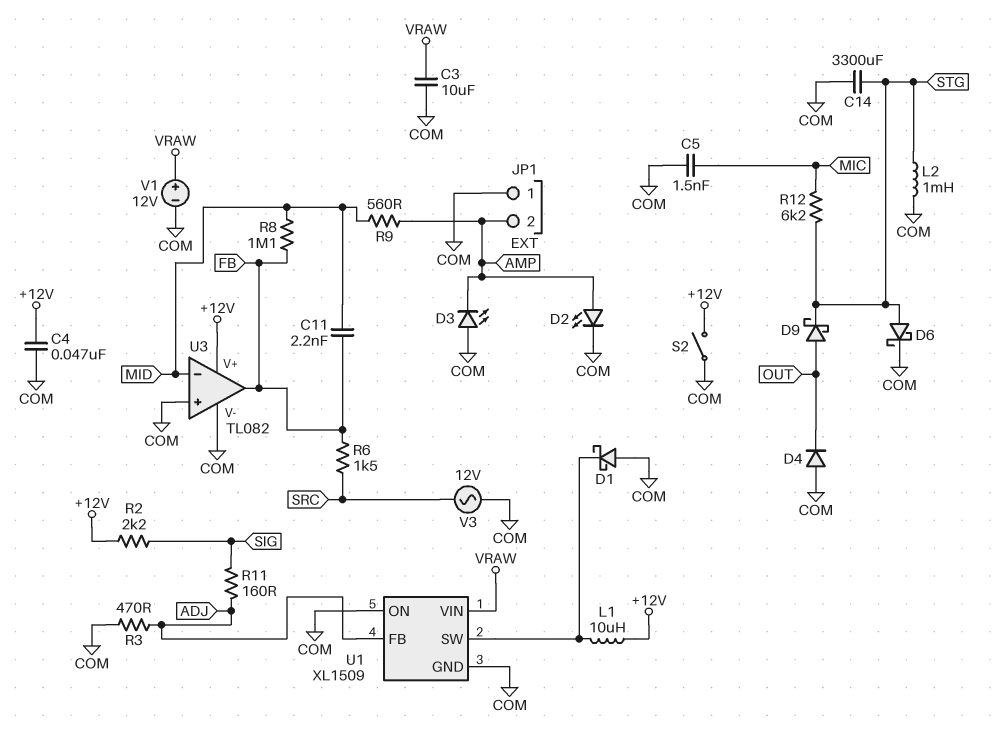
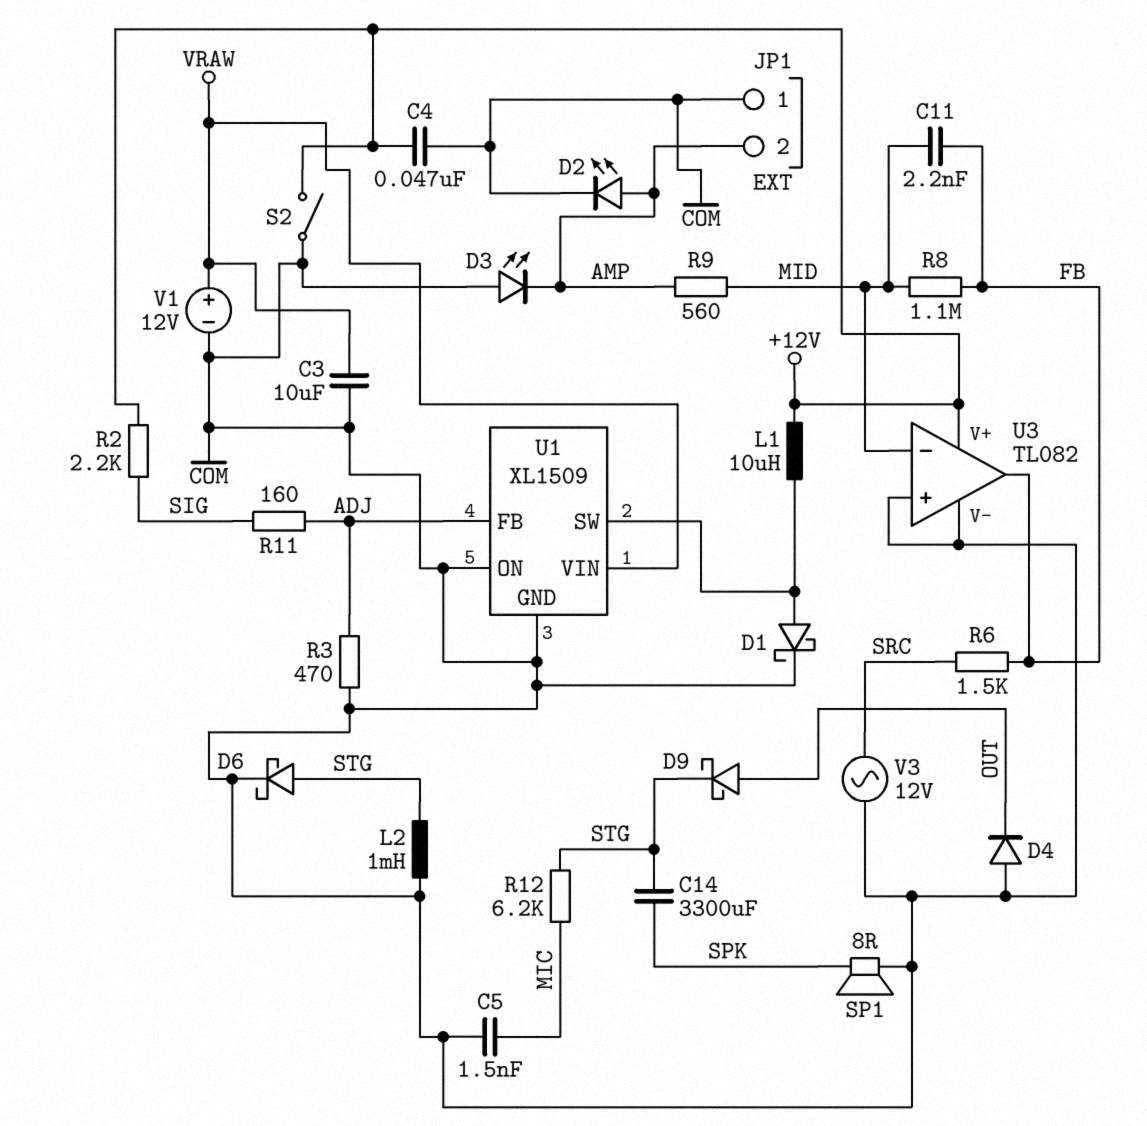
C14: 3300uF (COM, STG) -> 3300uF (SPK, STG)
D1: schottky (A COM, K U1/SW) -> schottky (A U1/SW, K COM)
SP1: none -> speaker 8R (COM, SPK)

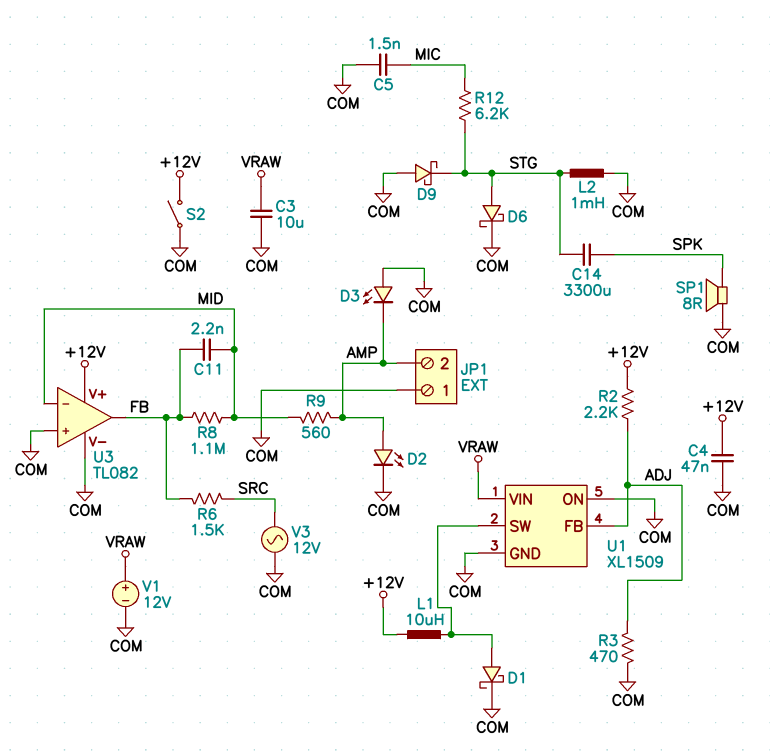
D4: diode (A COM, K OUT) -> none
D9: schottky (A OUT, K STG) -> schottky (A COM, K STG)
R2: 2.2k (+12V, SIG) -> 2.2k (+12V, ADJ)
R11: 160 (ADJ, SIG) -> none

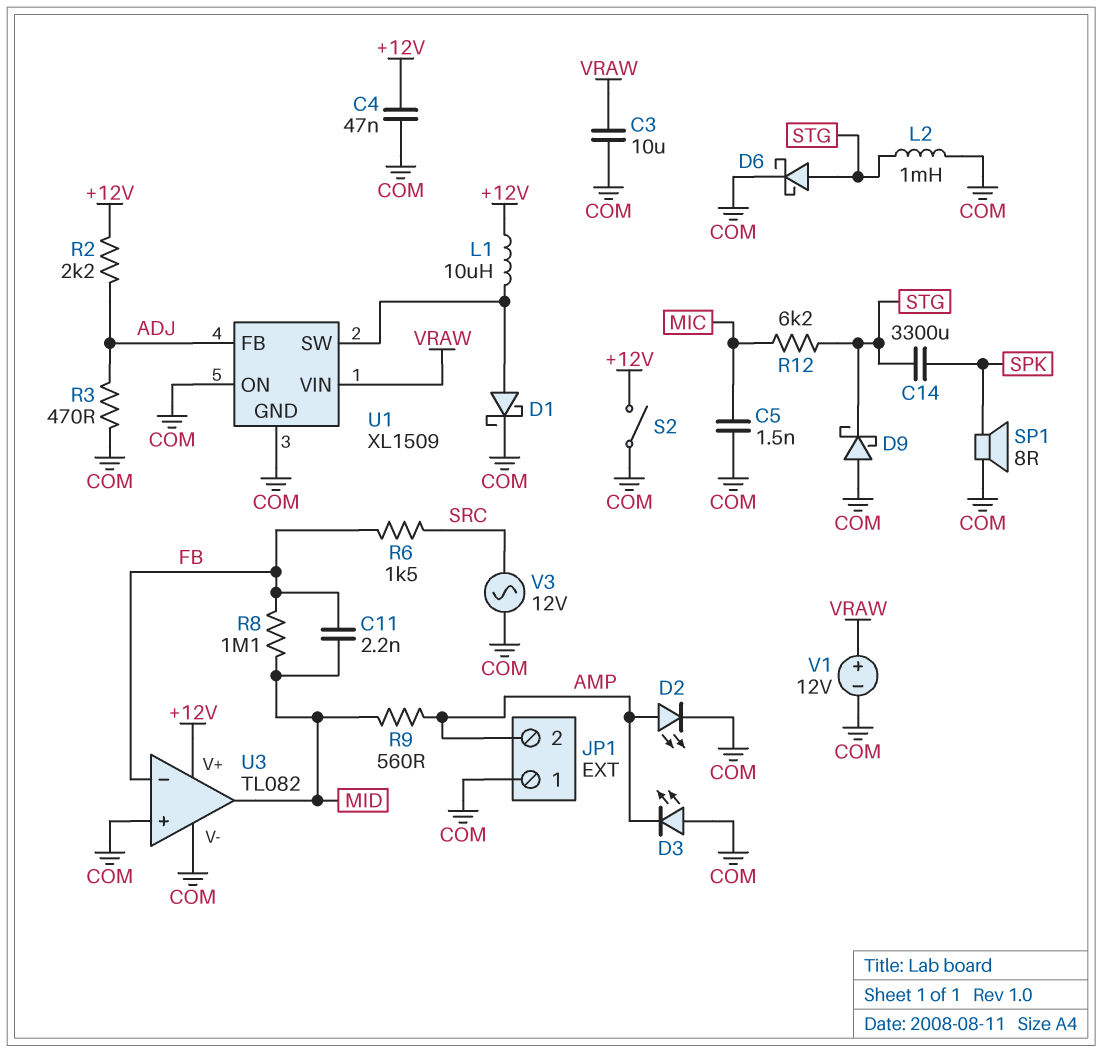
U3 pin in-: MID -> FB
U3 pin out: FB -> MID

